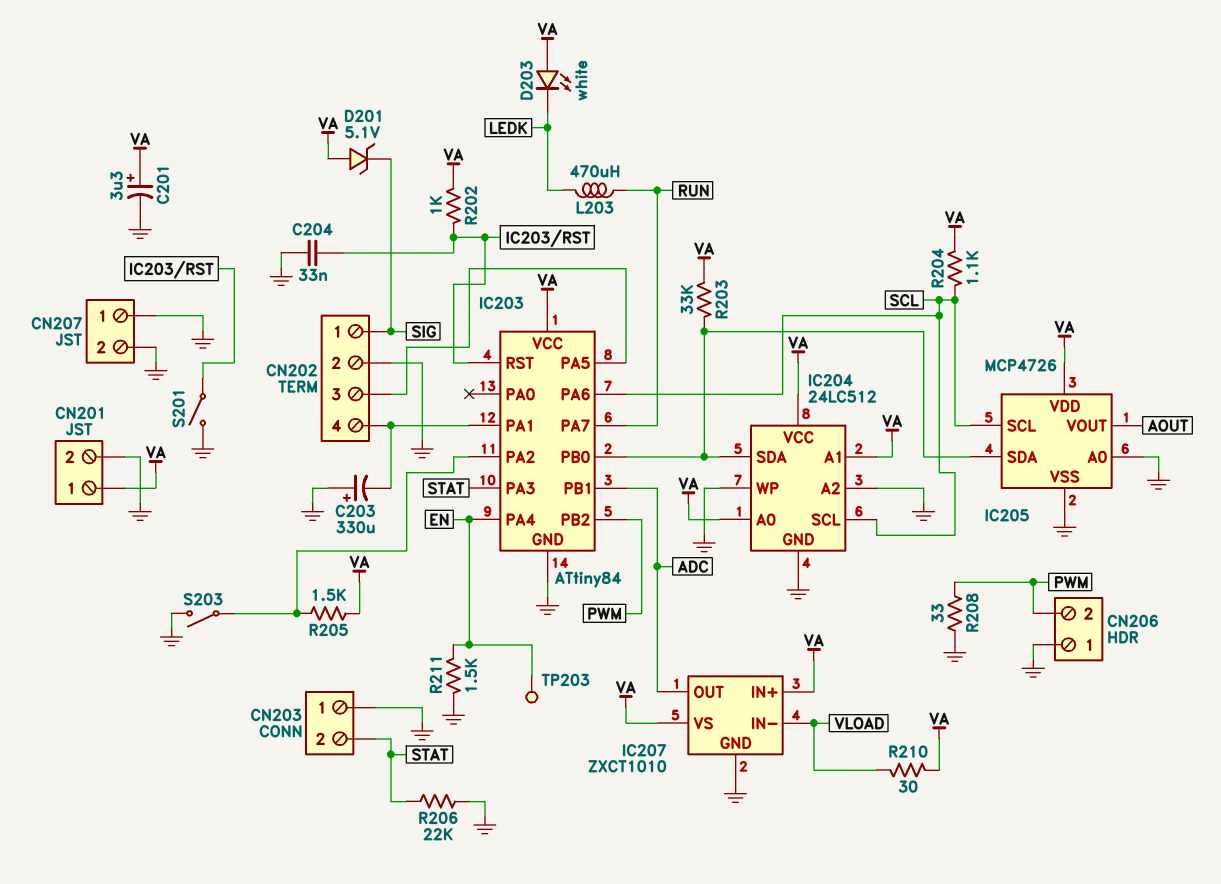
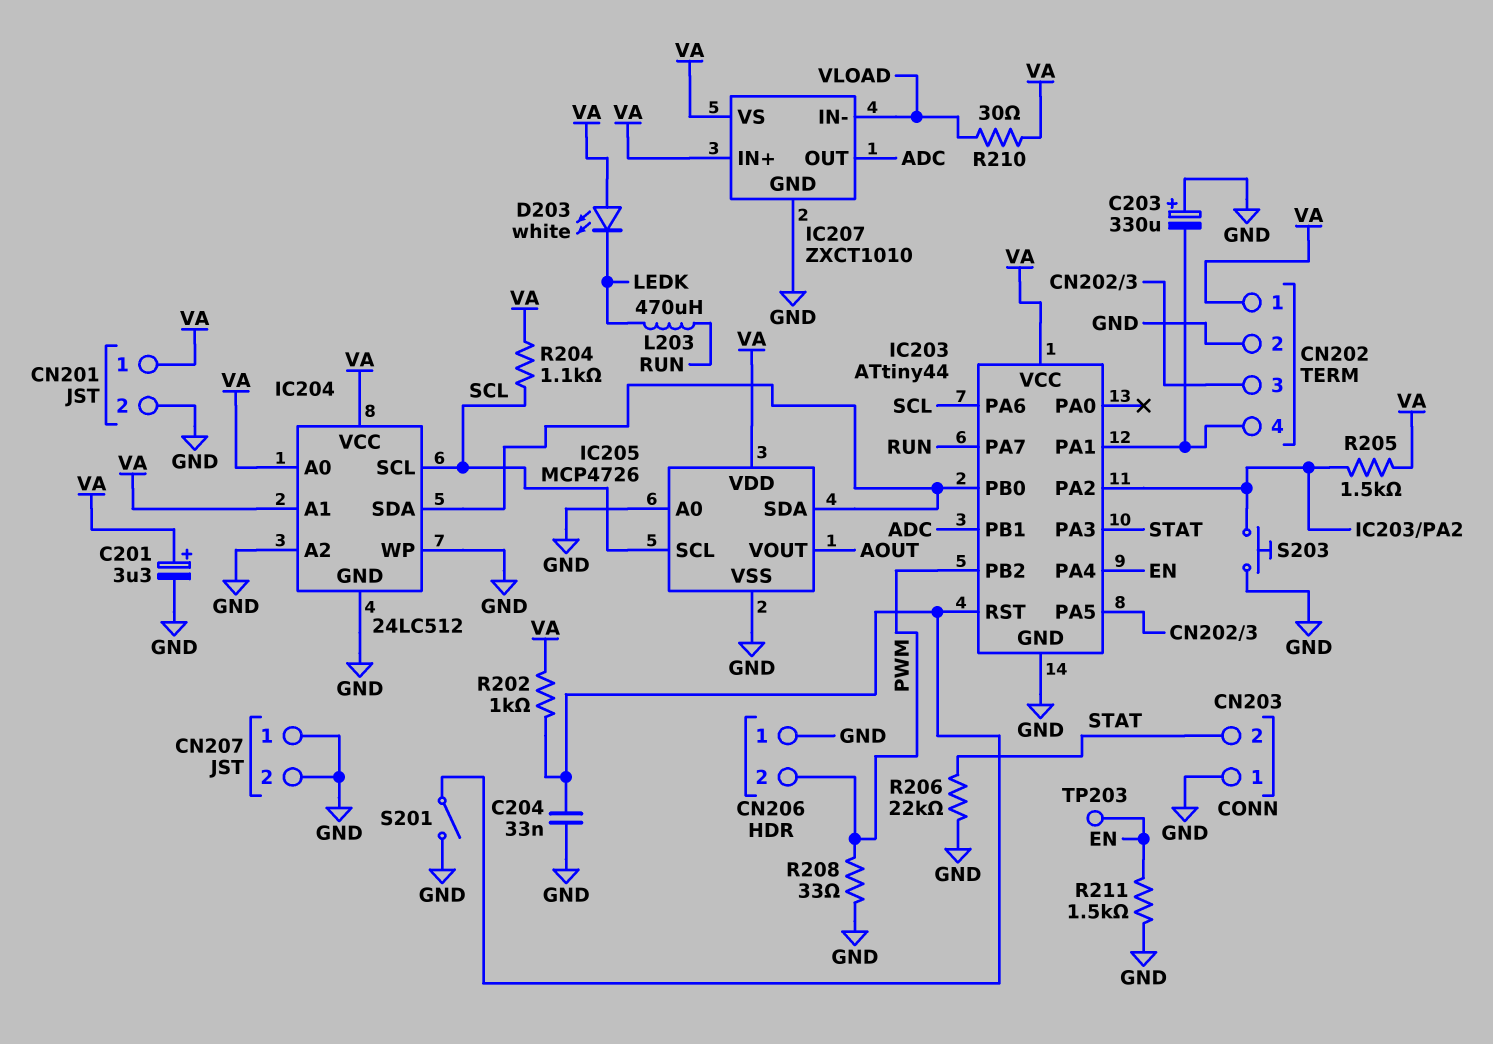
CN202 pin 1: SIG -> VA
D201: zener 5.1V (A VA, K SIG) -> none
IC203: ATtiny84 -> ATtiny44
R203: 33k (IC203/PB0, VA) -> none
S203: switch (GND, IC203/PA2) -> button (GND, IC203/PA2)

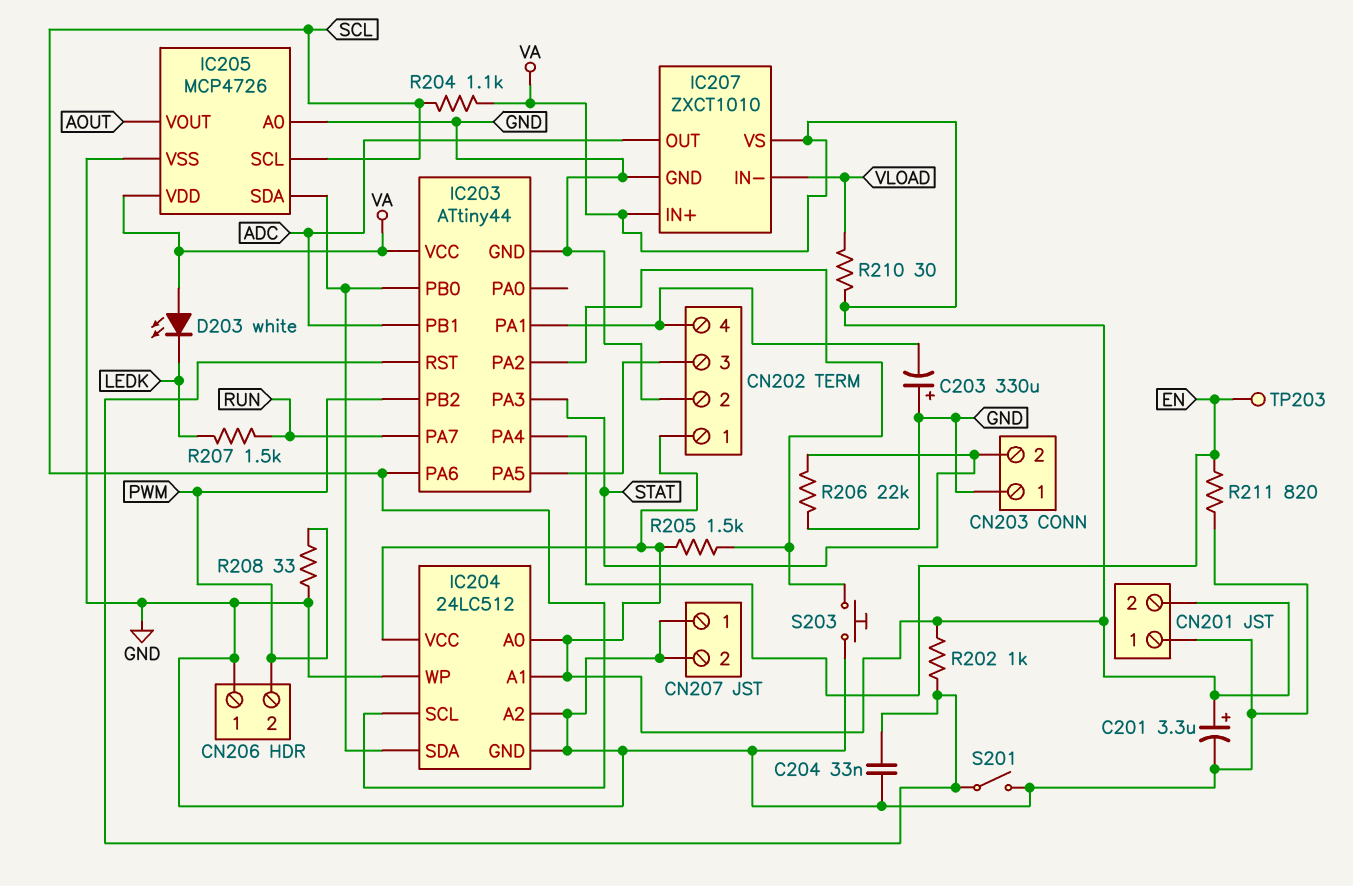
CN201 pin 1: VA -> GND
CN201 pin 2: GND -> VA
L203: 470uH (LEDK, RUN) -> none
R207: none -> 1.5k (LEDK, RUN)
R211: 1.5k (EN, GND) -> 820 (EN, GND)

